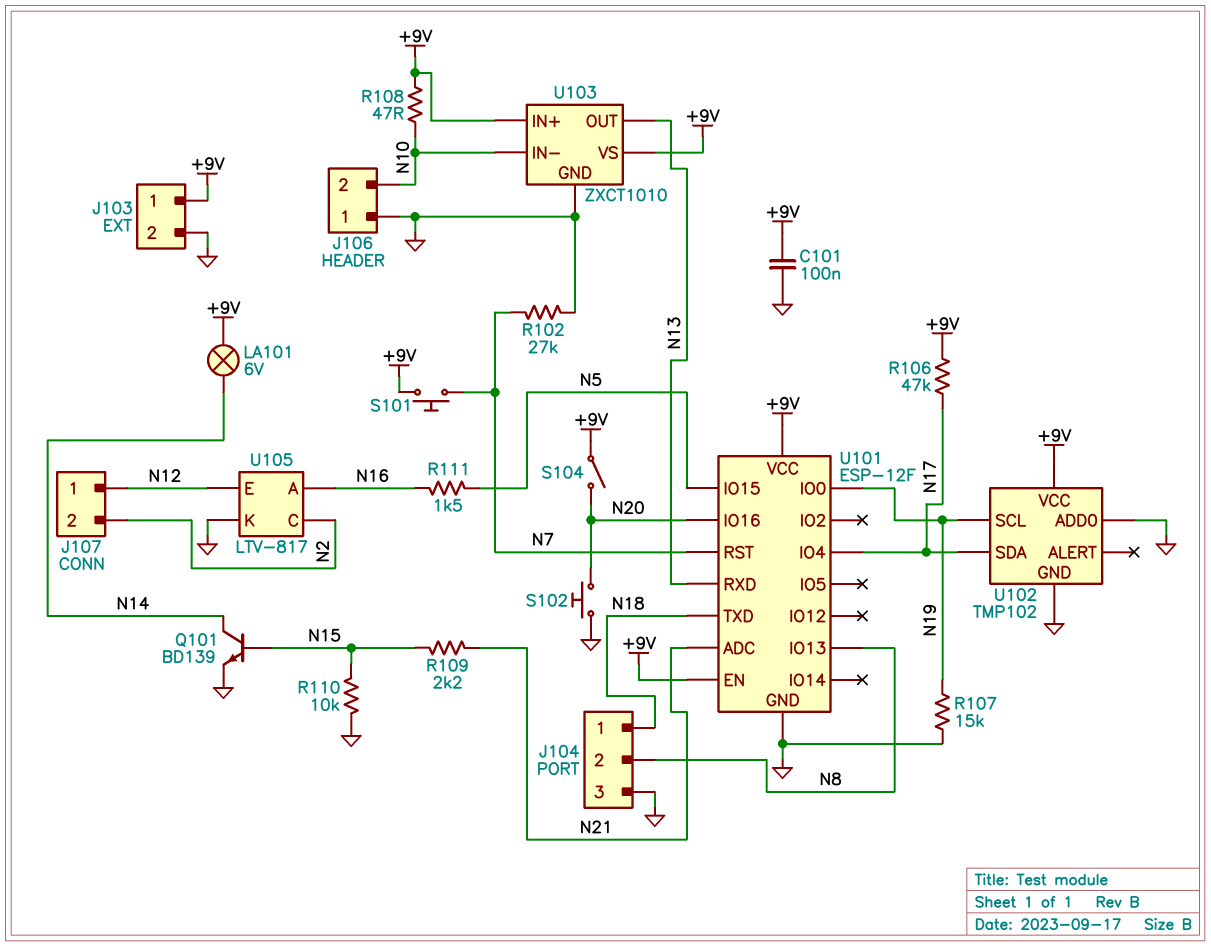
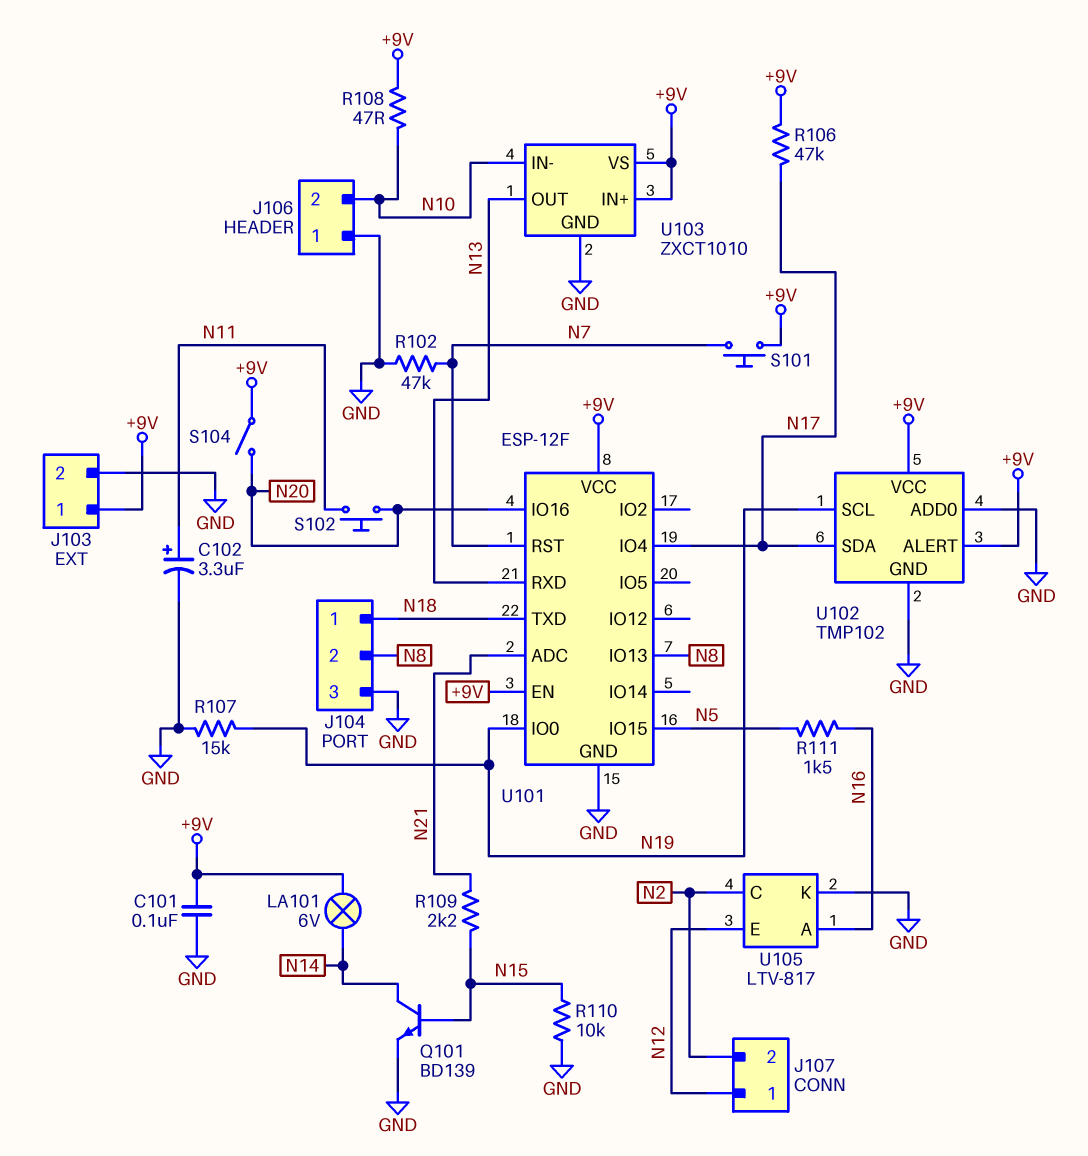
C102: none -> 3.3uF (plus N11, minus GND)
R102: 27k (GND, N7) -> 47k (GND, N7)
S102: button (GND, N20) -> button (N11, N20)
U102 pin ALERT: none -> +9V

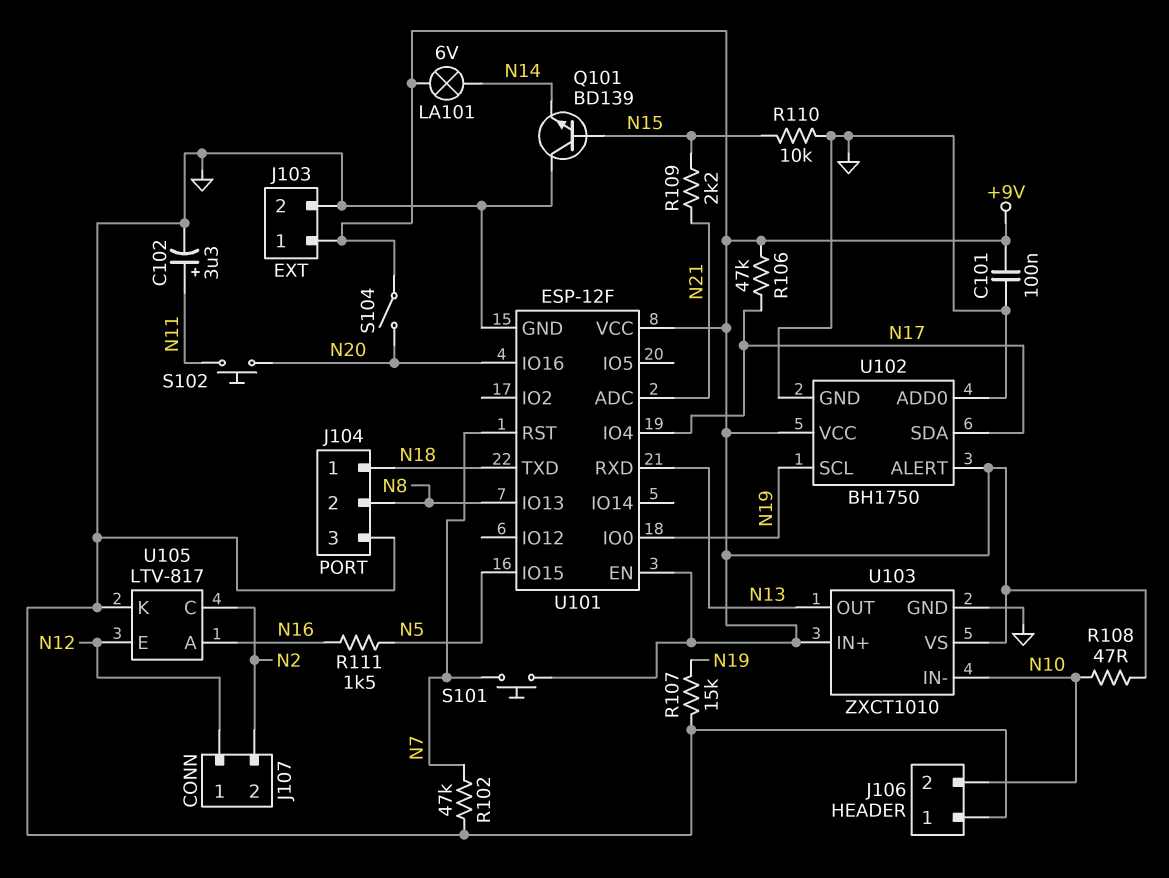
Q101: NPN BD139 (B N15, C N14, E GND) -> NPN BD139 (B N15, C GND, E N14)
U102: TMP102 -> BH1750

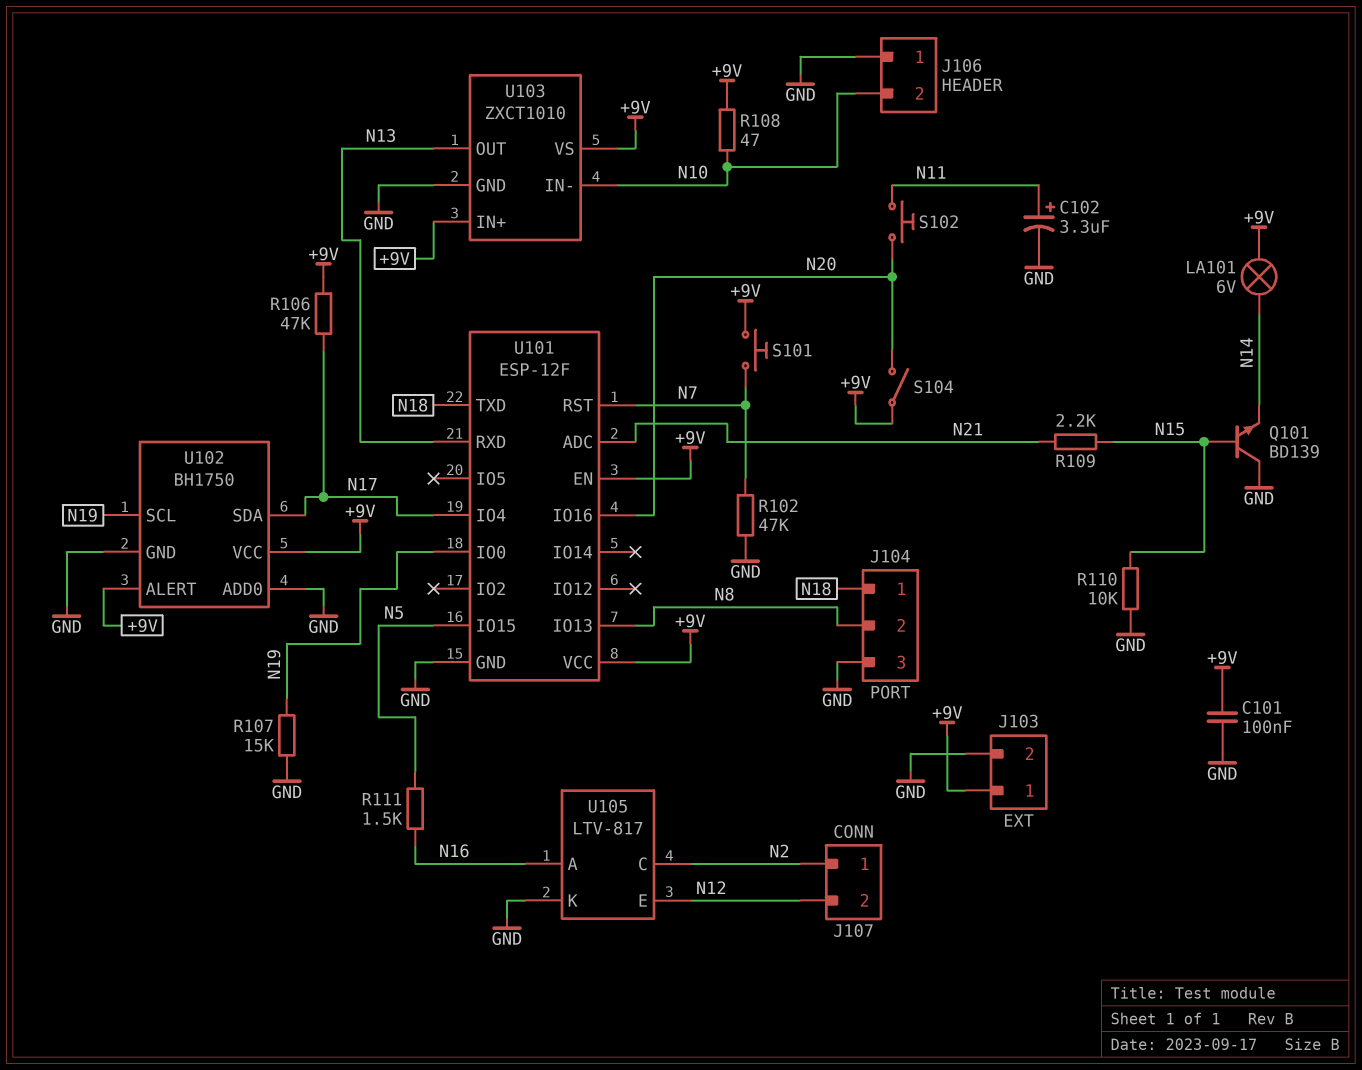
J107 pin 1: N12 -> N2
J107 pin 2: N2 -> N12

